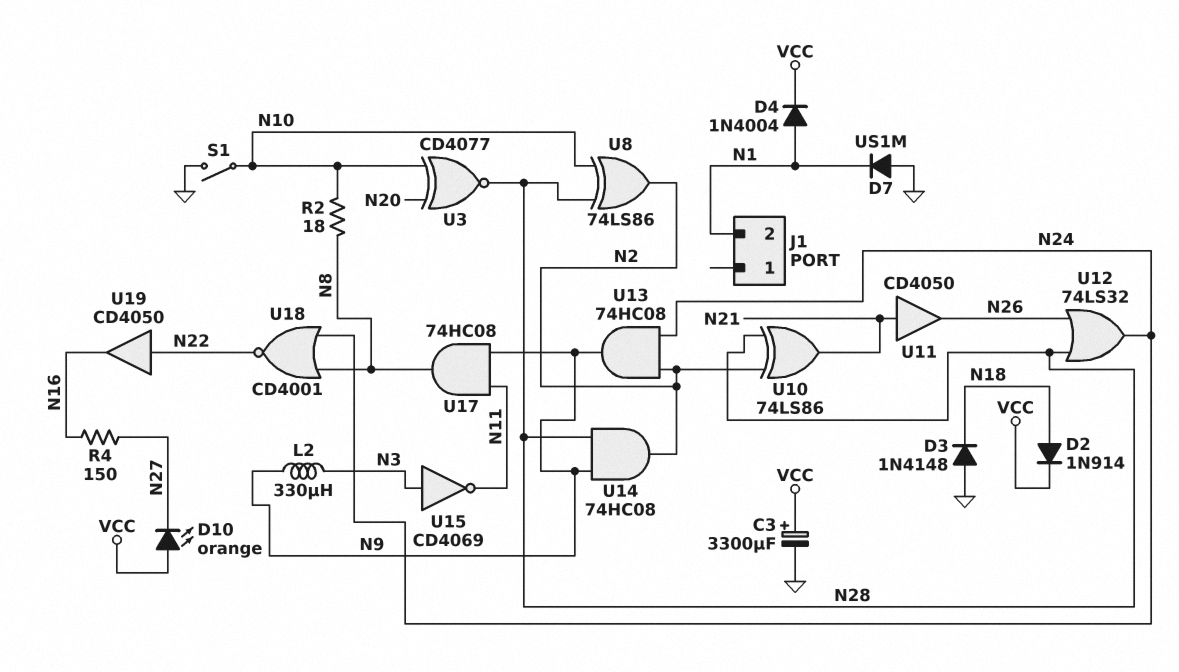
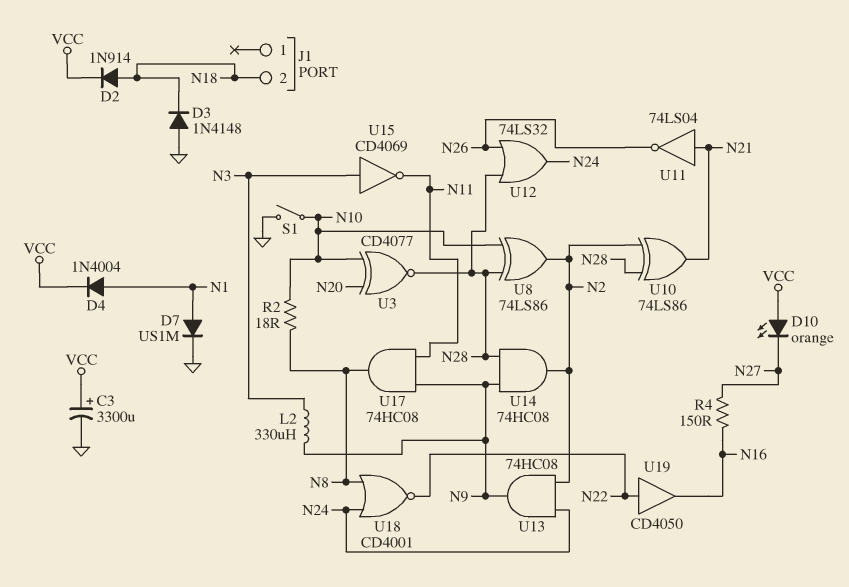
D7: diode US1M (A GND, K N1) -> diode US1M (A N1, K GND)
J1 pin 2: N1 -> N18
U11: buffer CD4050 (in N21, out N26) -> NOT 74LS04 (in N21, out N26)

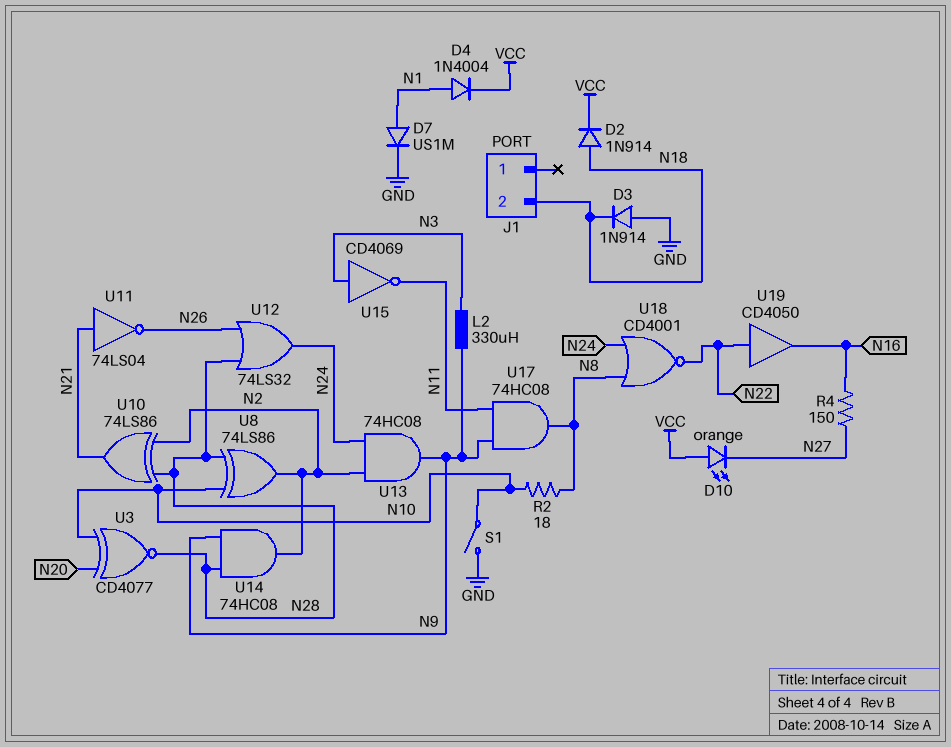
C3: 3300uF (plus VCC, minus GND) -> none
D3: diode 1N4148 (A GND, K N18) -> diode 1N914 (A GND, K N18)

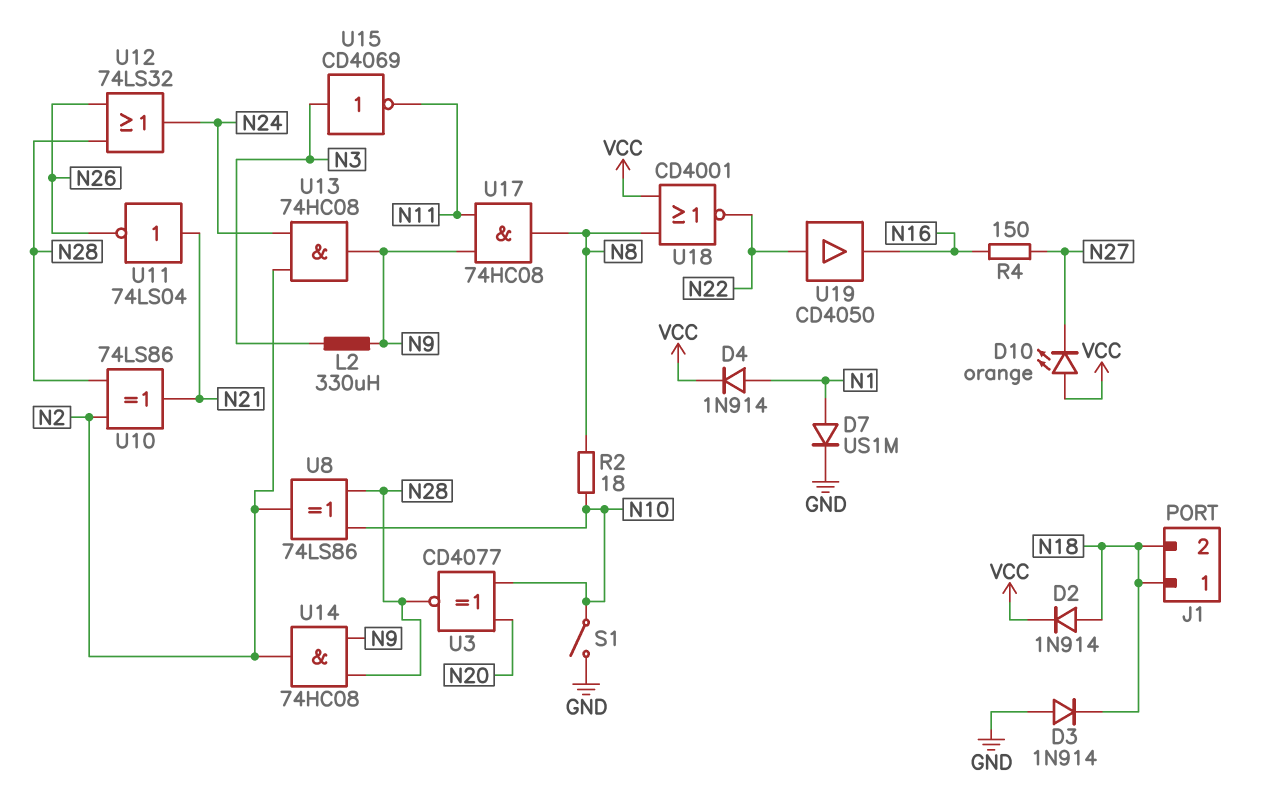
D4: diode 1N4004 (A N1, K VCC) -> diode 1N914 (A N1, K VCC)
J1 pin 1: none -> N18
U18: NOR CD4001 (in N8, in N24, out N22) -> NOR CD4001 (in N8, in VCC, out N22)

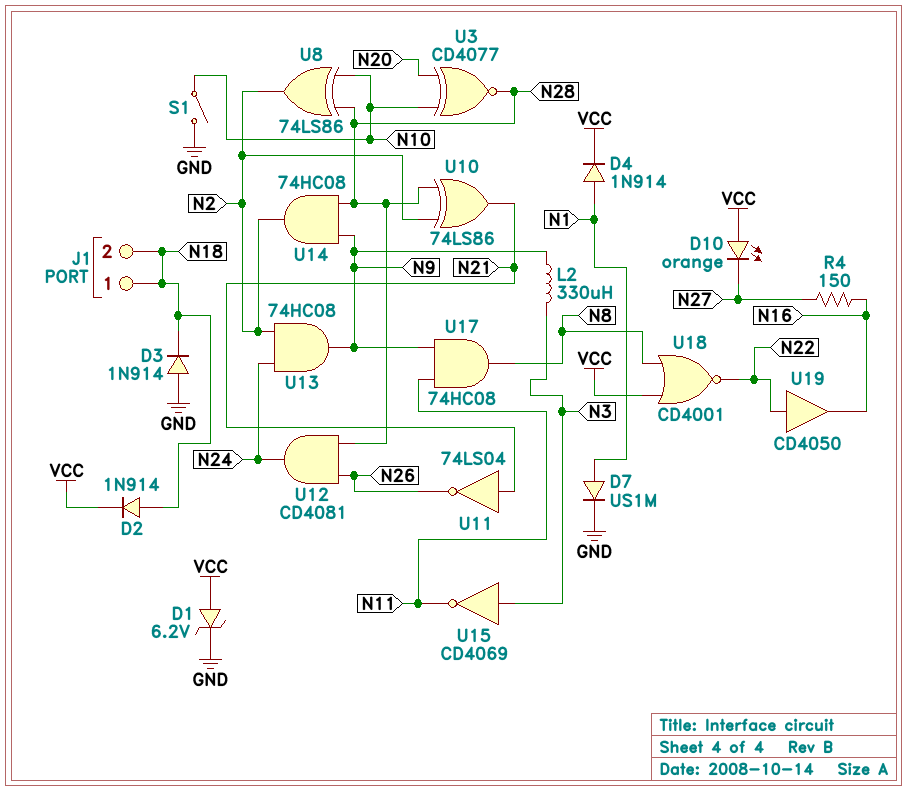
D1: none -> zener 6.2V (A VCC, K GND)
R2: 18 (N8, N10) -> none
U12: OR 74LS32 (in N26, in N28, out N24) -> AND CD4081 (in N26, in N28, out N24)

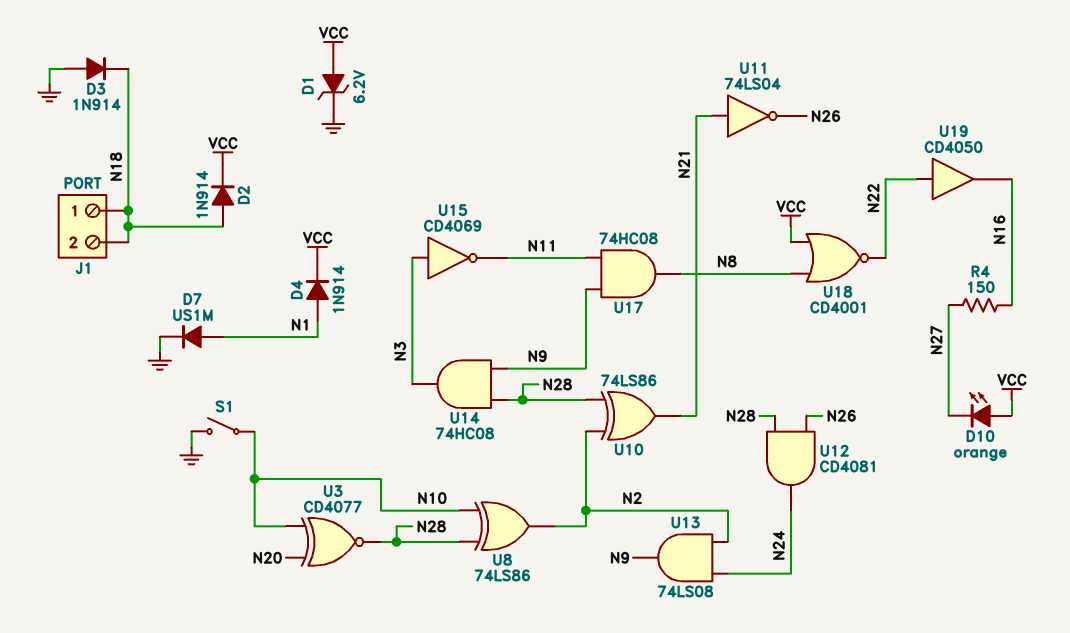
L2: 330uH (N3, N9) -> none
U13: AND 74HC08 (in N2, in N24, out N9) -> AND 74LS08 (in N2, in N24, out N9)
U14: AND 74HC08 (in N9, in N28, out N2) -> AND 74HC08 (in N9, in N28, out N3)

